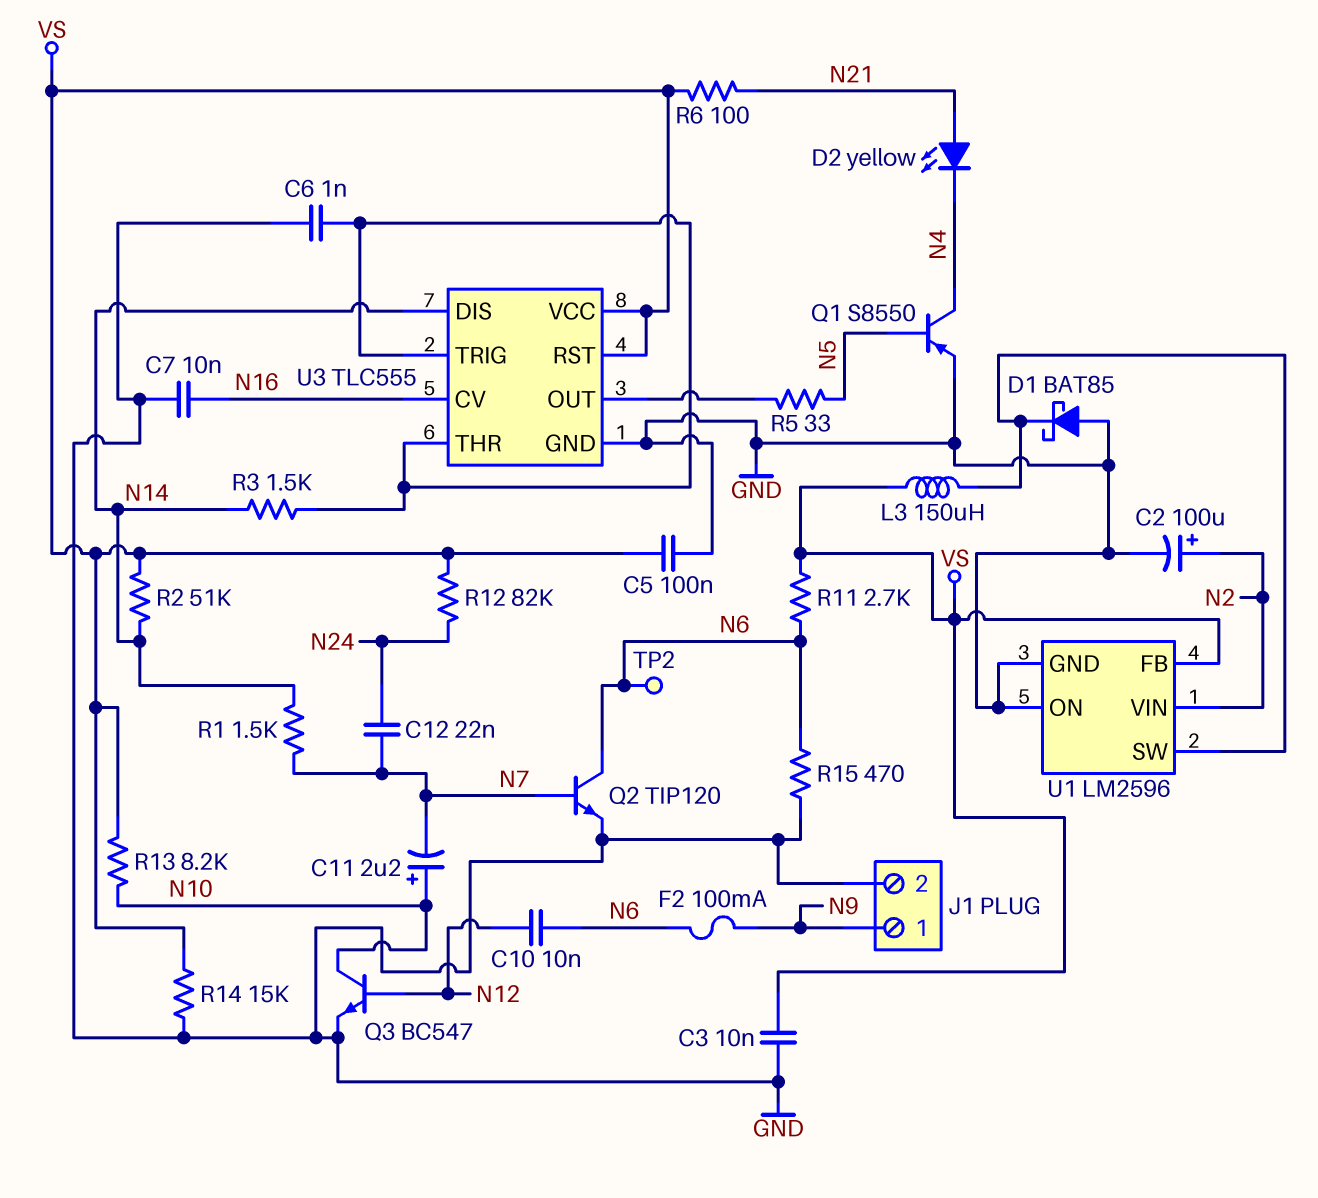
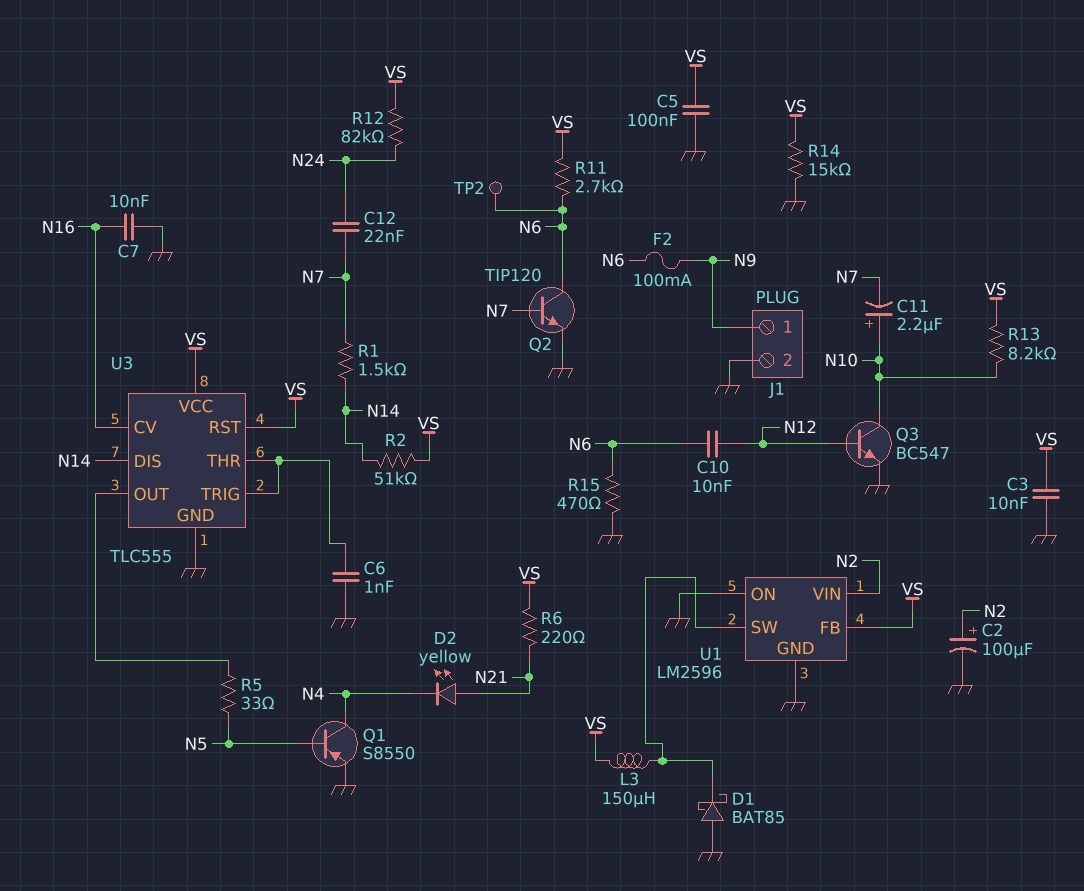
R3: 1.5k (N14, U3/THR) -> none
R6: 100 (N21, VS) -> 220 (N21, VS)

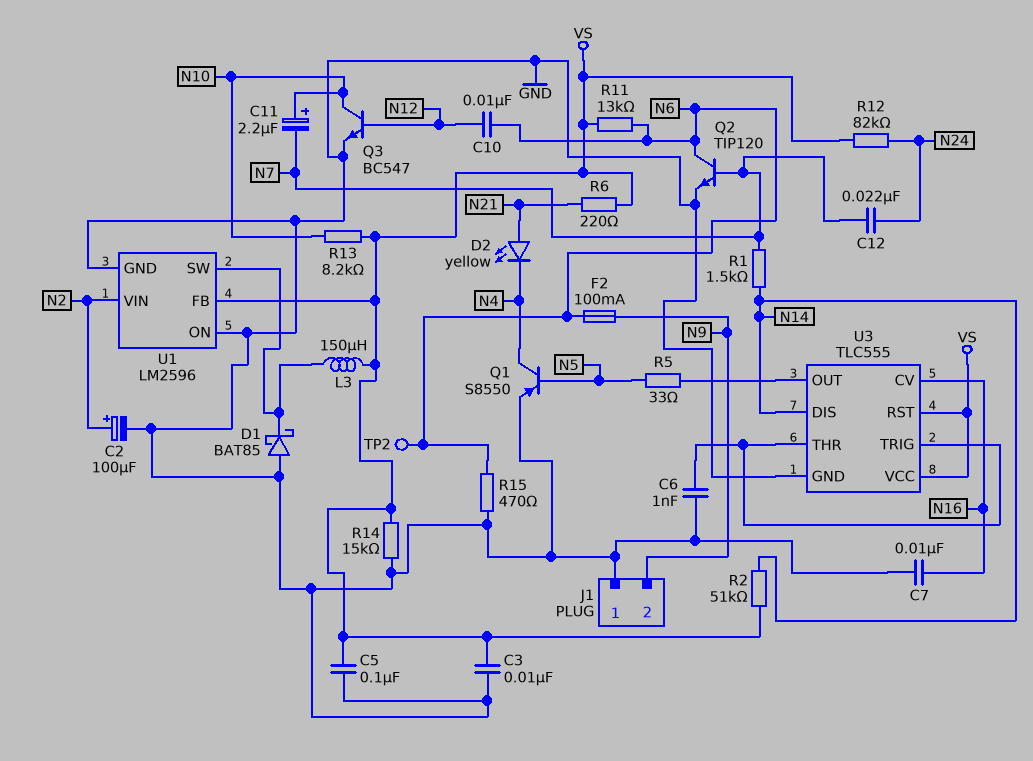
J1 pin 1: N9 -> GND
J1 pin 2: GND -> N9
R11: 2.7k (N6, VS) -> 13k (N6, VS)

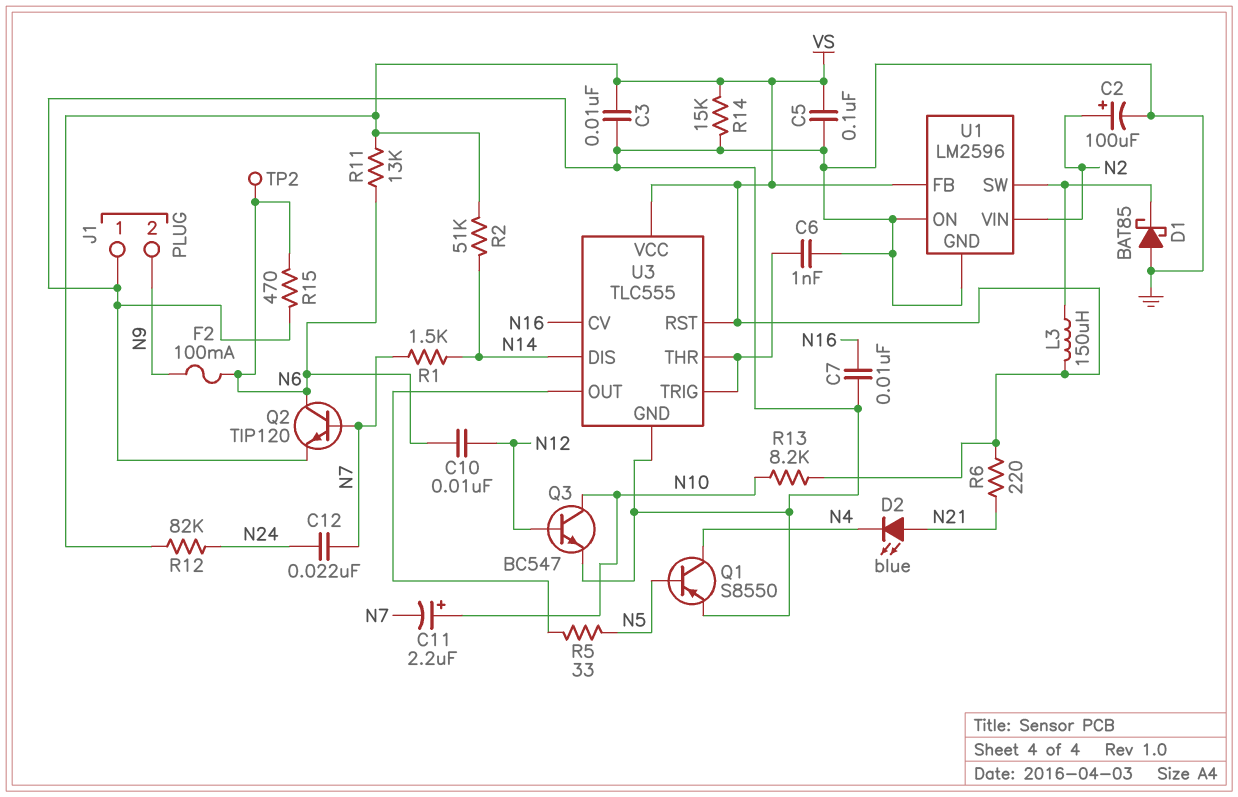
D2: LED yellow (A N21, K N4) -> LED blue (A N21, K N4)

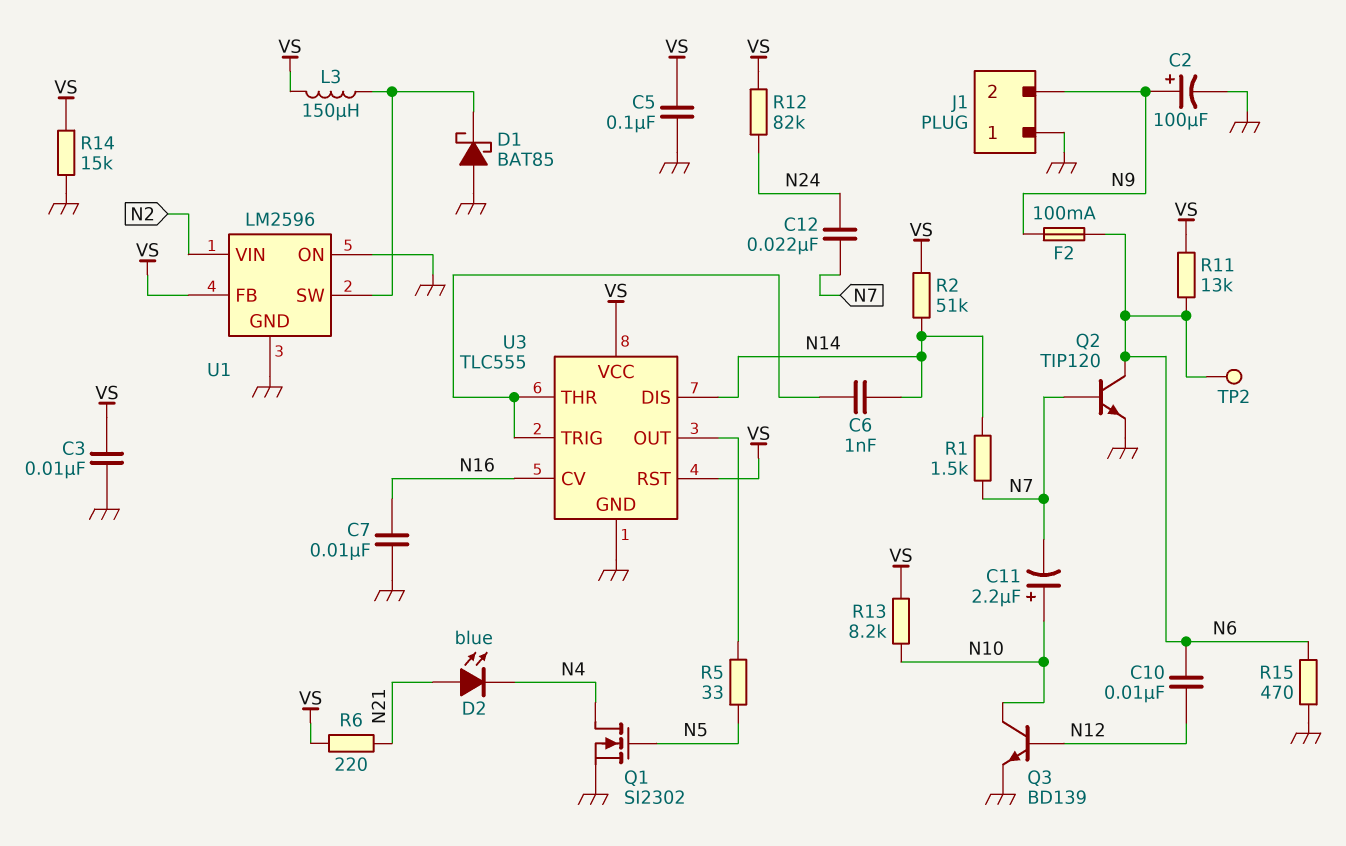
C2: 100uF (plus N2, minus GND) -> 100uF (plus N9, minus GND)
C6: 1nF (GND, U3/THR) -> 1nF (N14, U3/THR)
Q1: PNP S8550 (B N5, C N4, E GND) -> NMOS SI2302 (G N5, D N4, S GND)
Q3: NPN BC547 (B N12, C N10, E GND) -> NPN BD139 (B N12, C N10, E GND)

